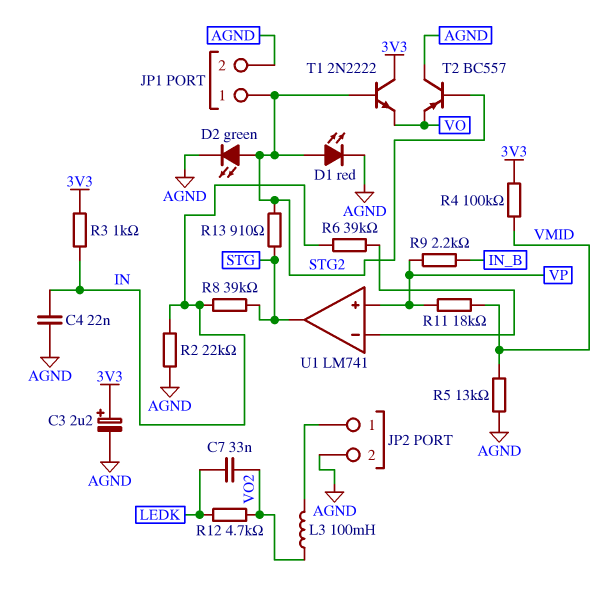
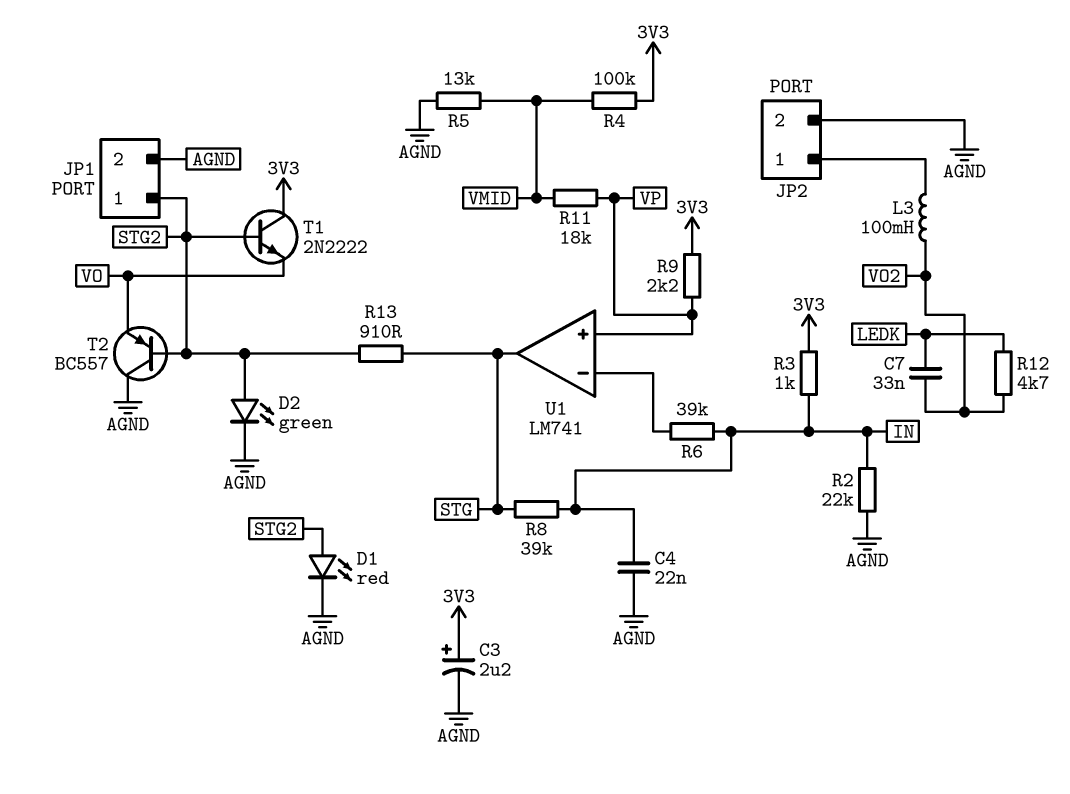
R9: 2.2k (IN_B, VP) -> 2.2k (3V3, VP)

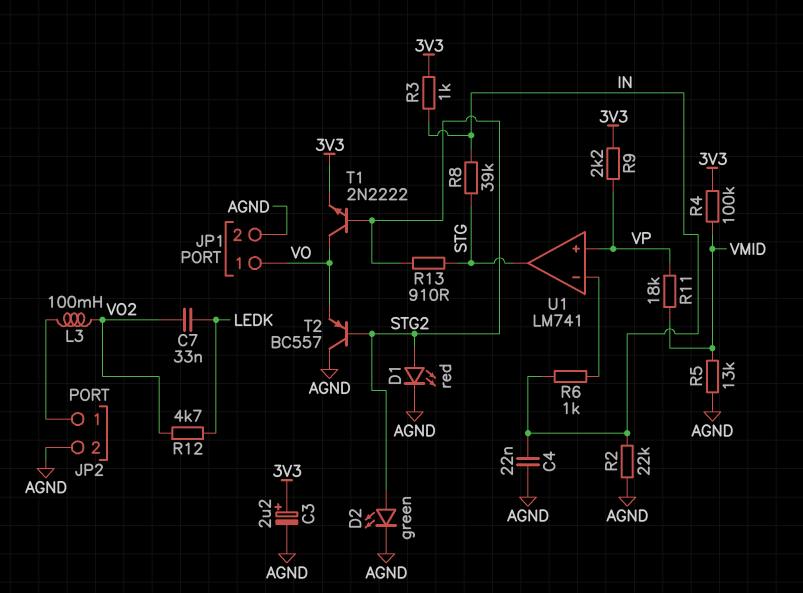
JP1 pin 1: STG2 -> VO
R6: 39k (IN, U1/in-) -> 1k (IN, U1/in-)
T1: NPN 2N2222 (B STG2, C 3V3, E VO) -> NPN 2N2222 (B STG2, C VO, E 3V3)

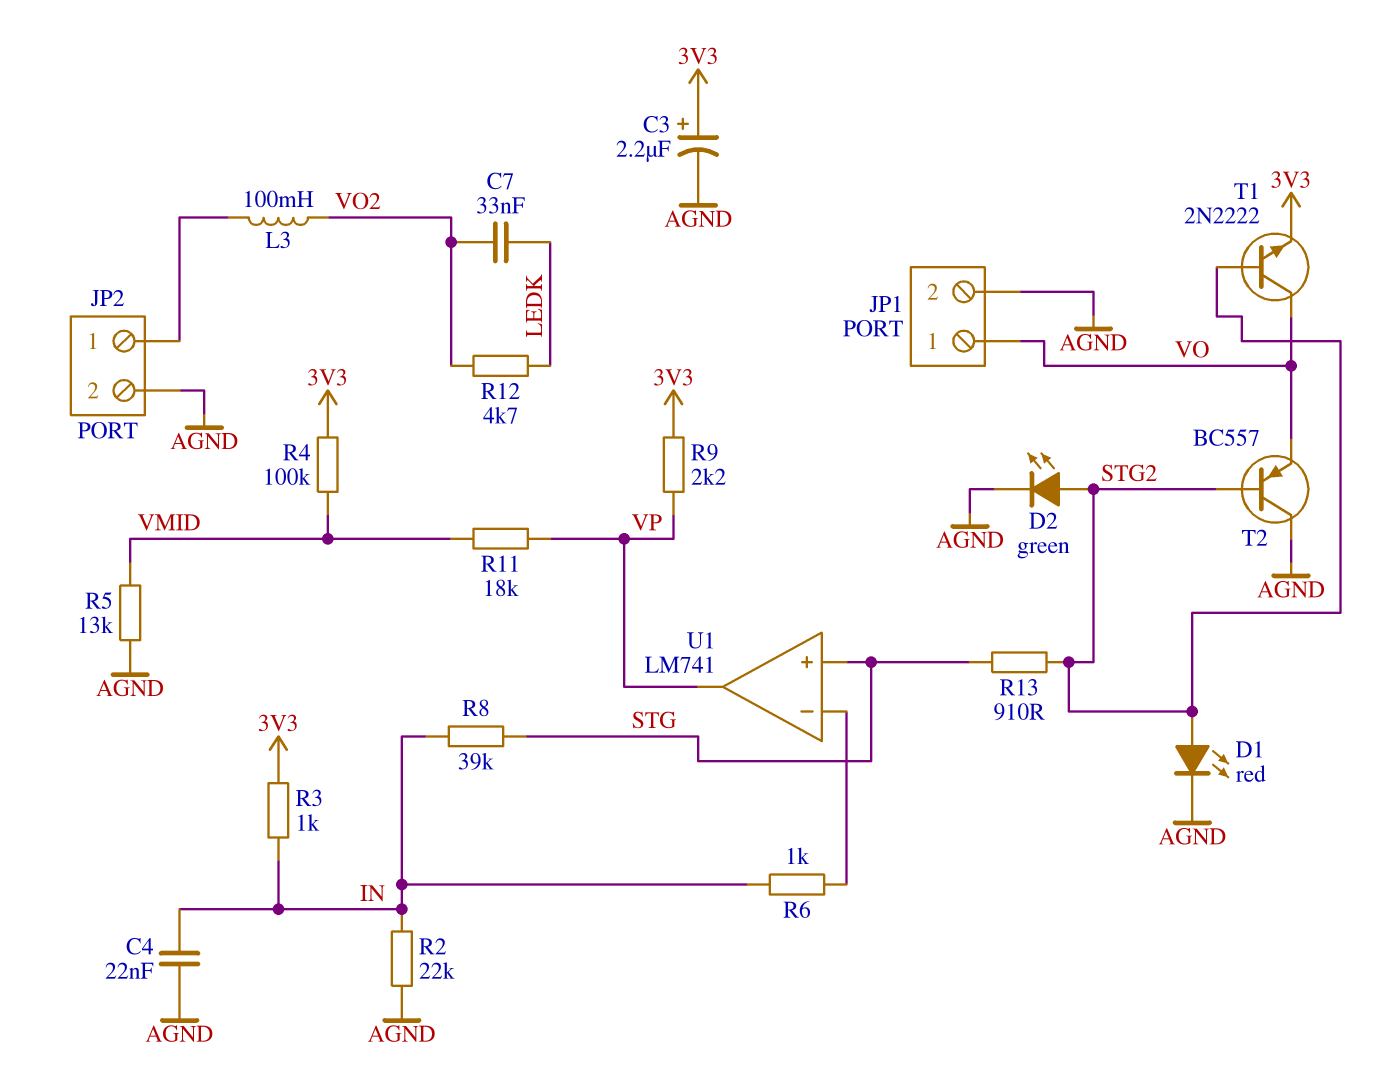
U1 pin in+: VP -> STG
U1 pin out: STG -> VP

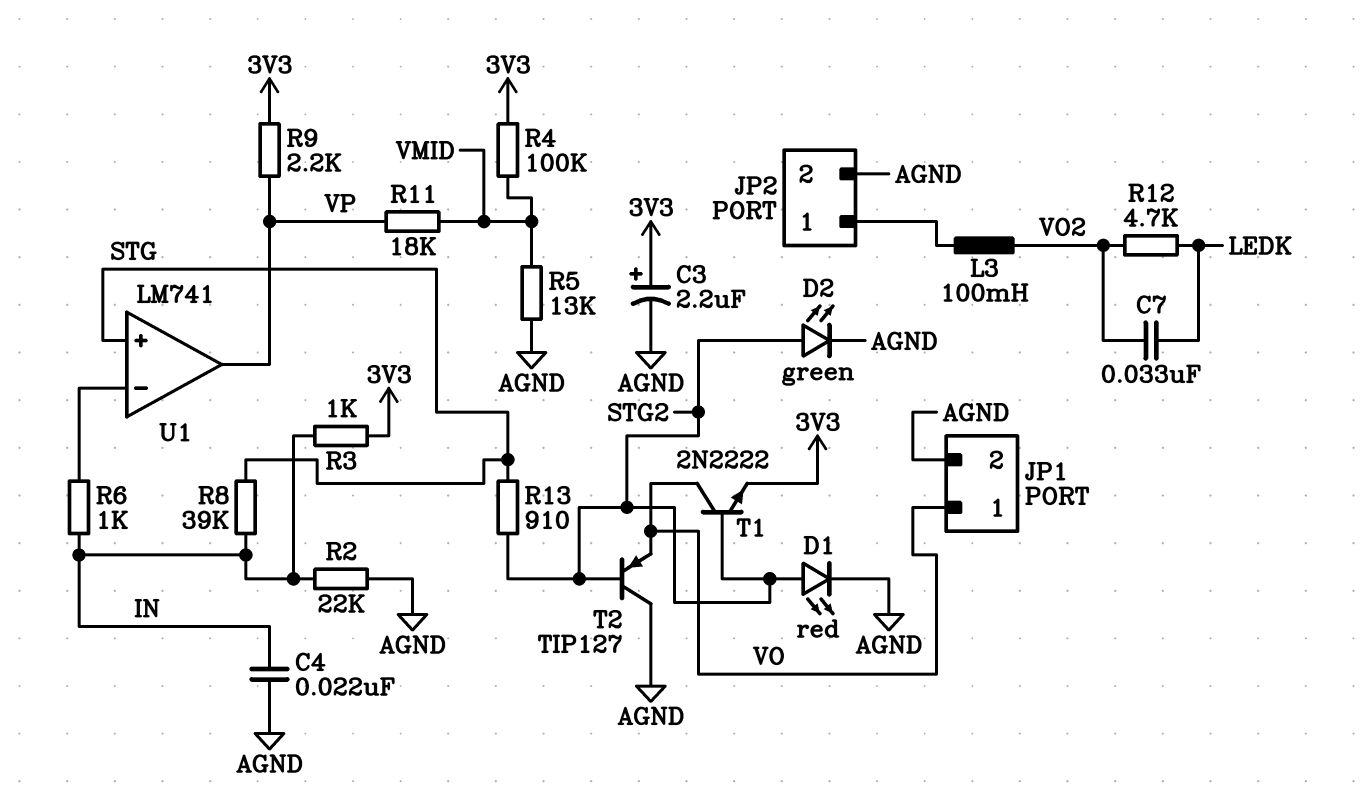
T2: PNP BC557 (B STG2, C AGND, E VO) -> PNP TIP127 (B STG2, C AGND, E VO)

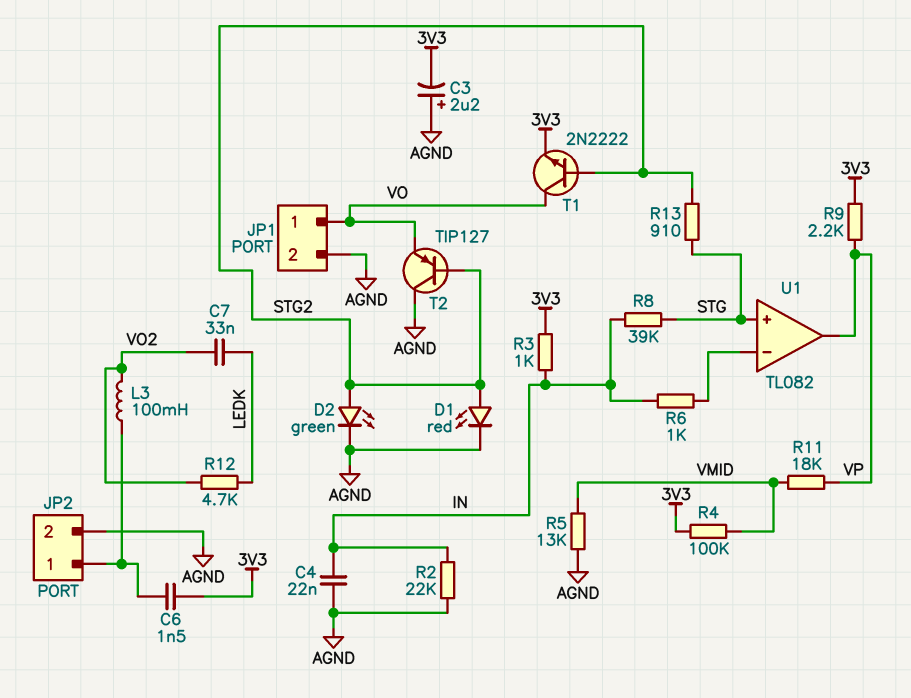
C3: 2.2uF (plus 3V3, minus AGND) -> 2.2uF (plus AGND, minus 3V3)
C6: none -> 1.5nF (3V3, JP2/1)
U1: LM741 -> TL082

